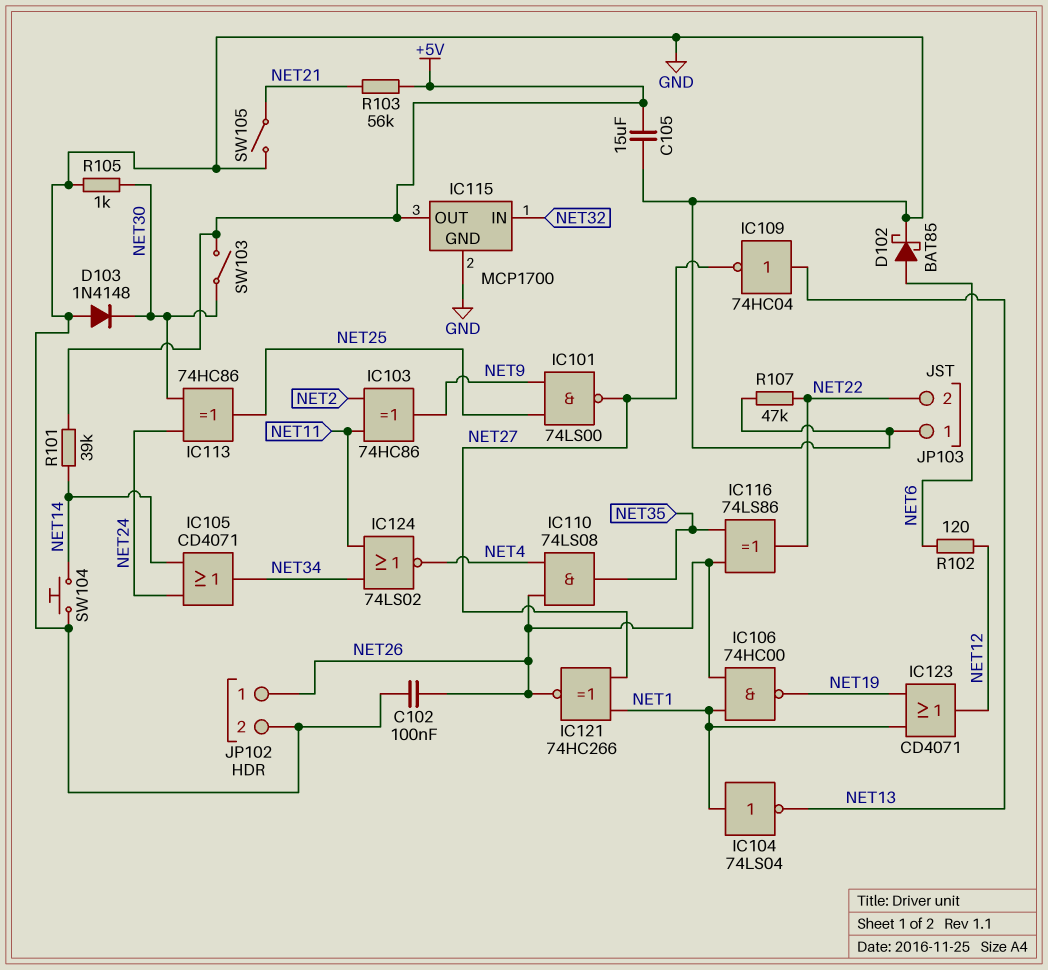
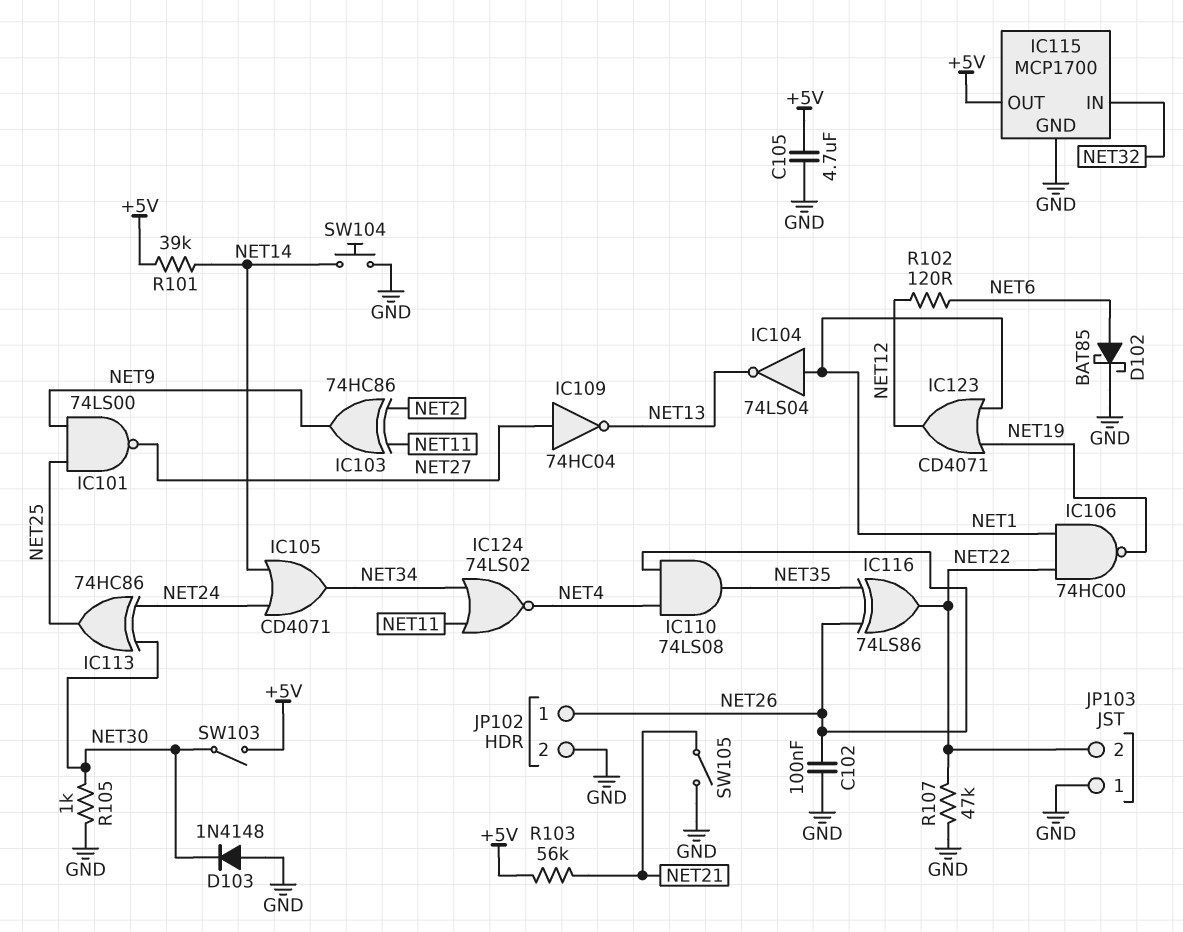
C105: 15uF (+5V, GND) -> 4.7uF (+5V, GND)
IC106: NAND 74HC00 (in NET1, in NET26, out NET19) -> NAND 74HC00 (in NET1, in NET22, out NET19)
IC109: NOT 74HC04 (in NET13, out NET27) -> NOT 74HC04 (in NET27, out NET13)
IC121: XNOR 74HC266 (in NET1, in NET27, out NET26) -> none

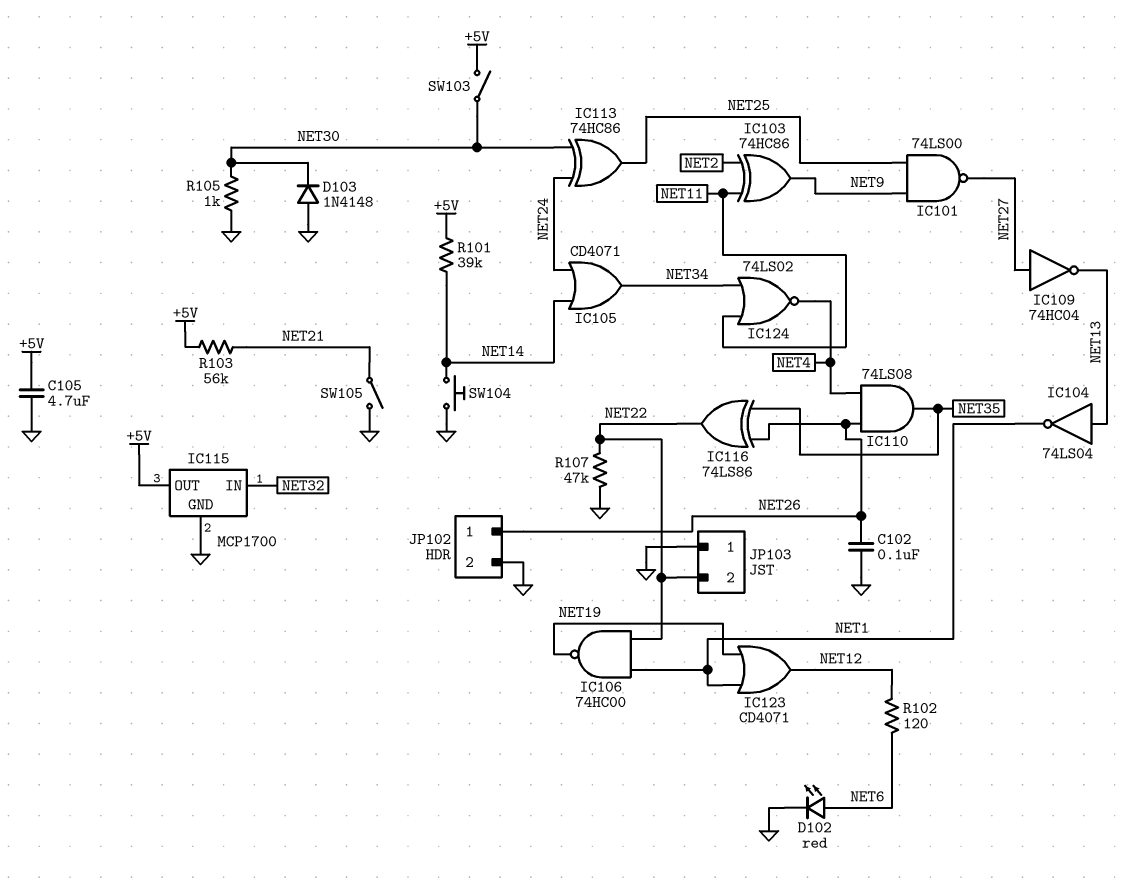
D102: schottky BAT85 (A NET6, K GND) -> LED red (A NET6, K GND)
IC104: NOT 74LS04 (in NET1, out NET13) -> NOT 74LS04 (in NET13, out NET1)

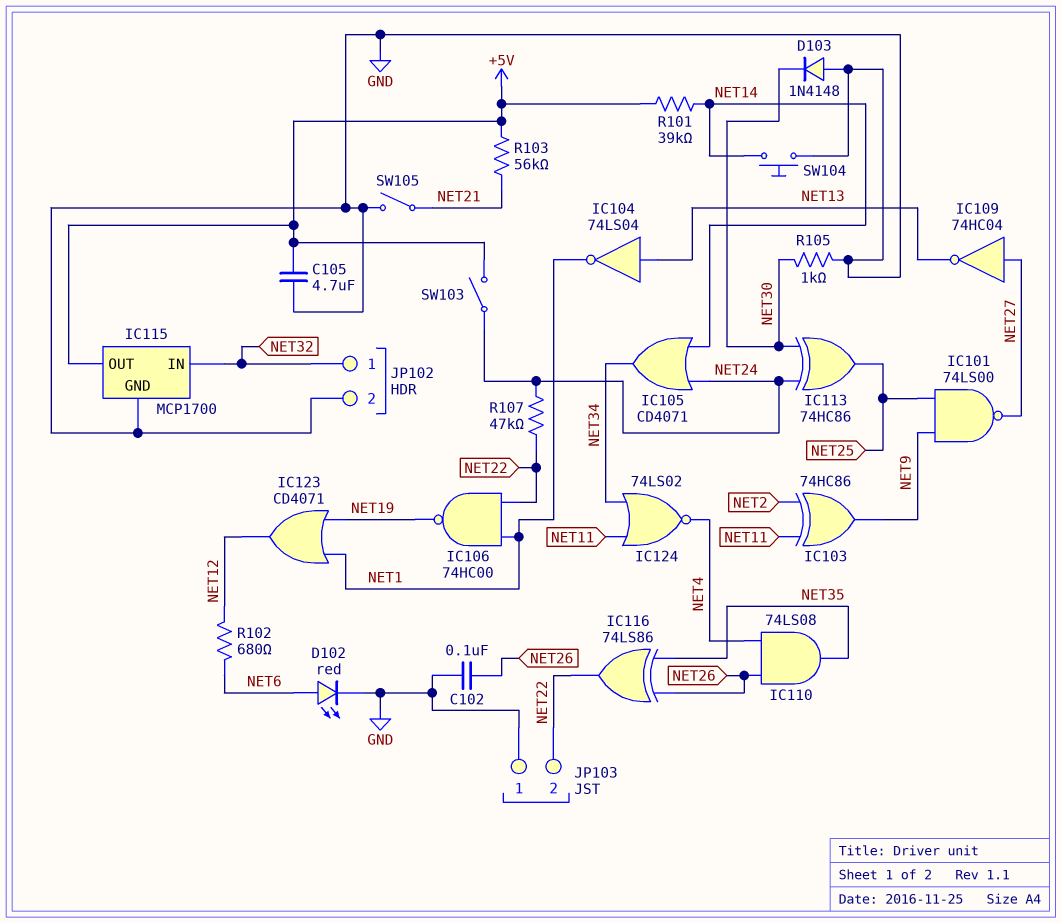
JP102 pin 1: NET26 -> NET32
R102: 120 (NET6, NET12) -> 680 (NET6, NET12)
R107: 47k (GND, NET22) -> 47k (NET22, NET24)
SW103: switch (+5V, NET30) -> switch (+5V, NET24)

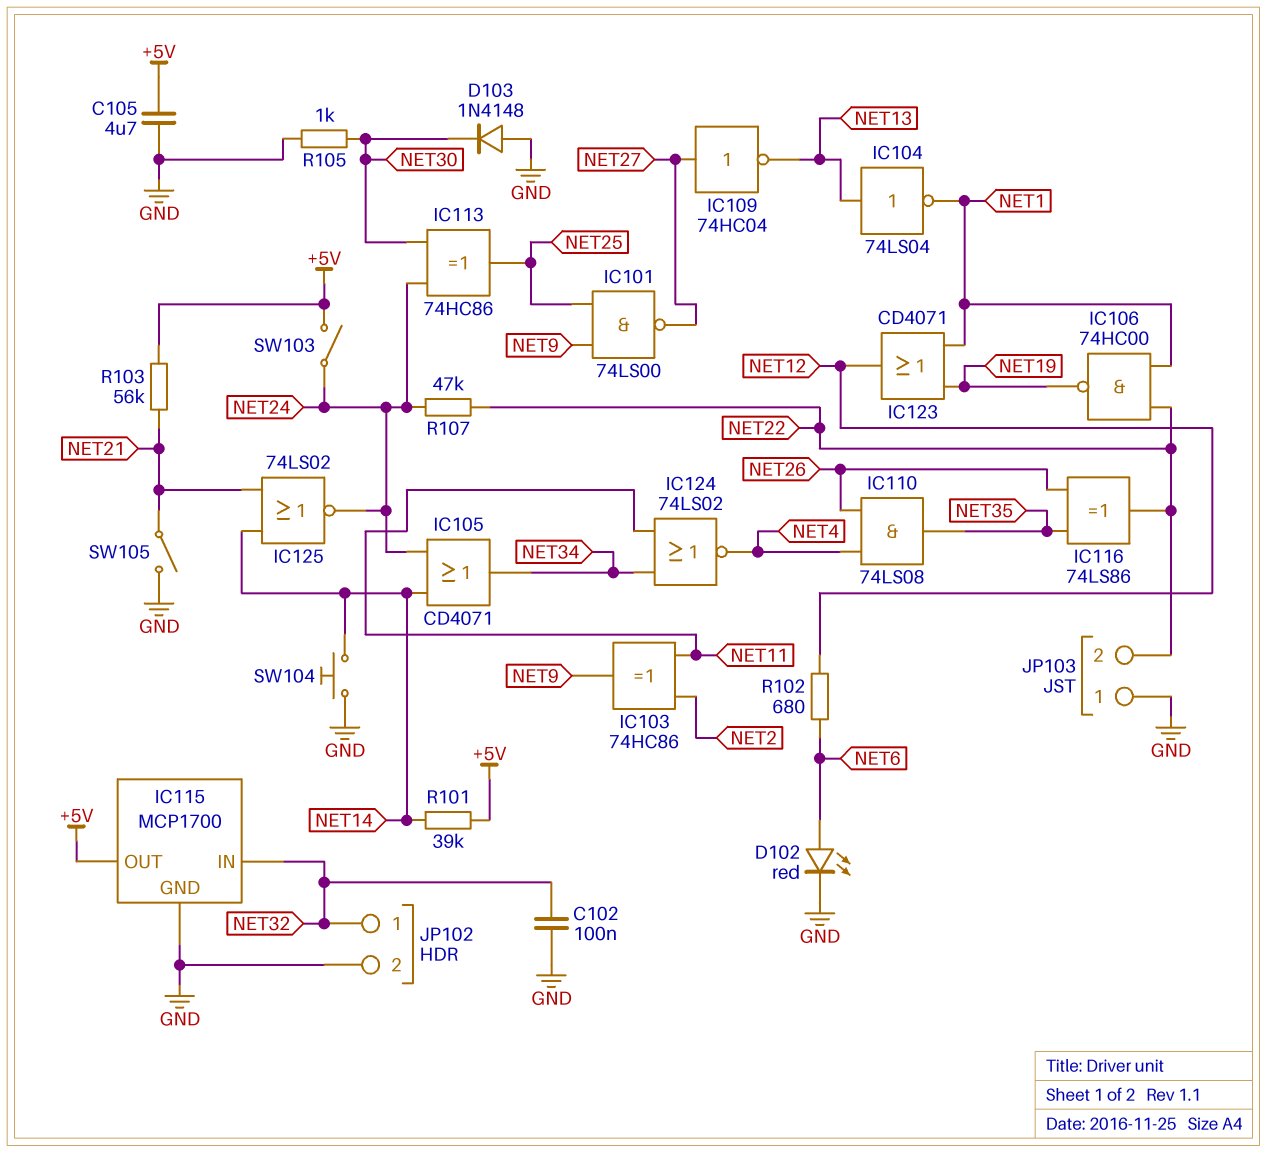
C102: 100nF (GND, NET26) -> 100nF (GND, NET32)
IC125: none -> NOR 74LS02 (in NET14, in NET21, out NET24)

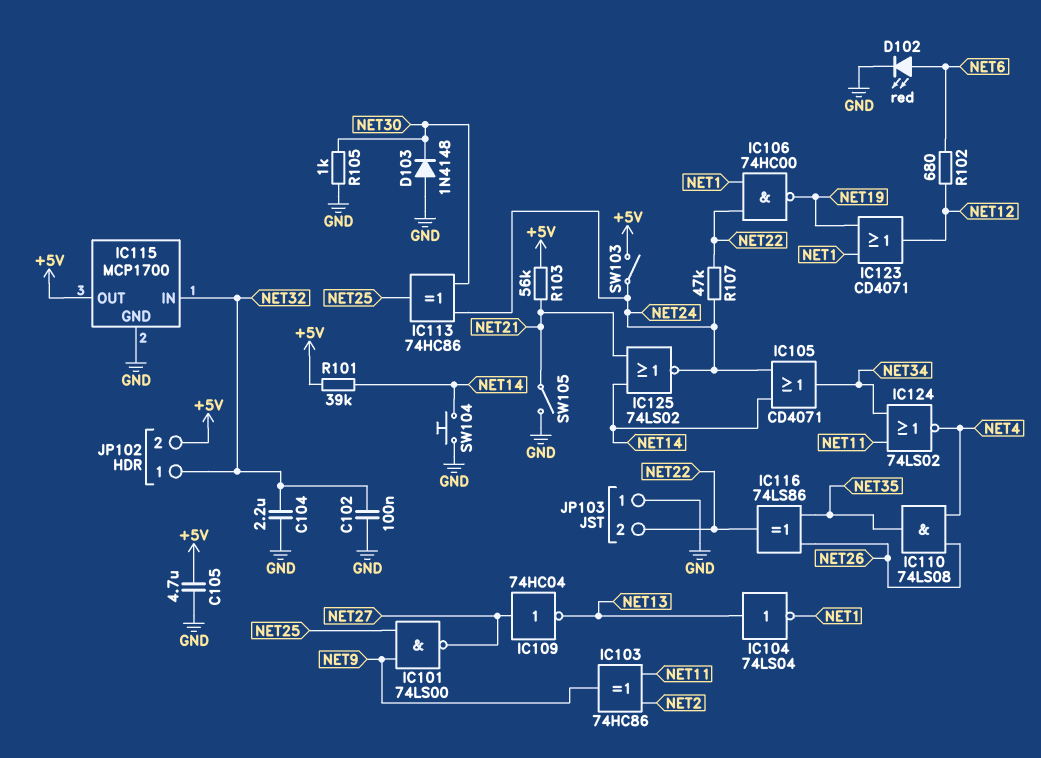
C104: none -> 2.2uF (GND, NET32)
JP102 pin 2: GND -> +5V

